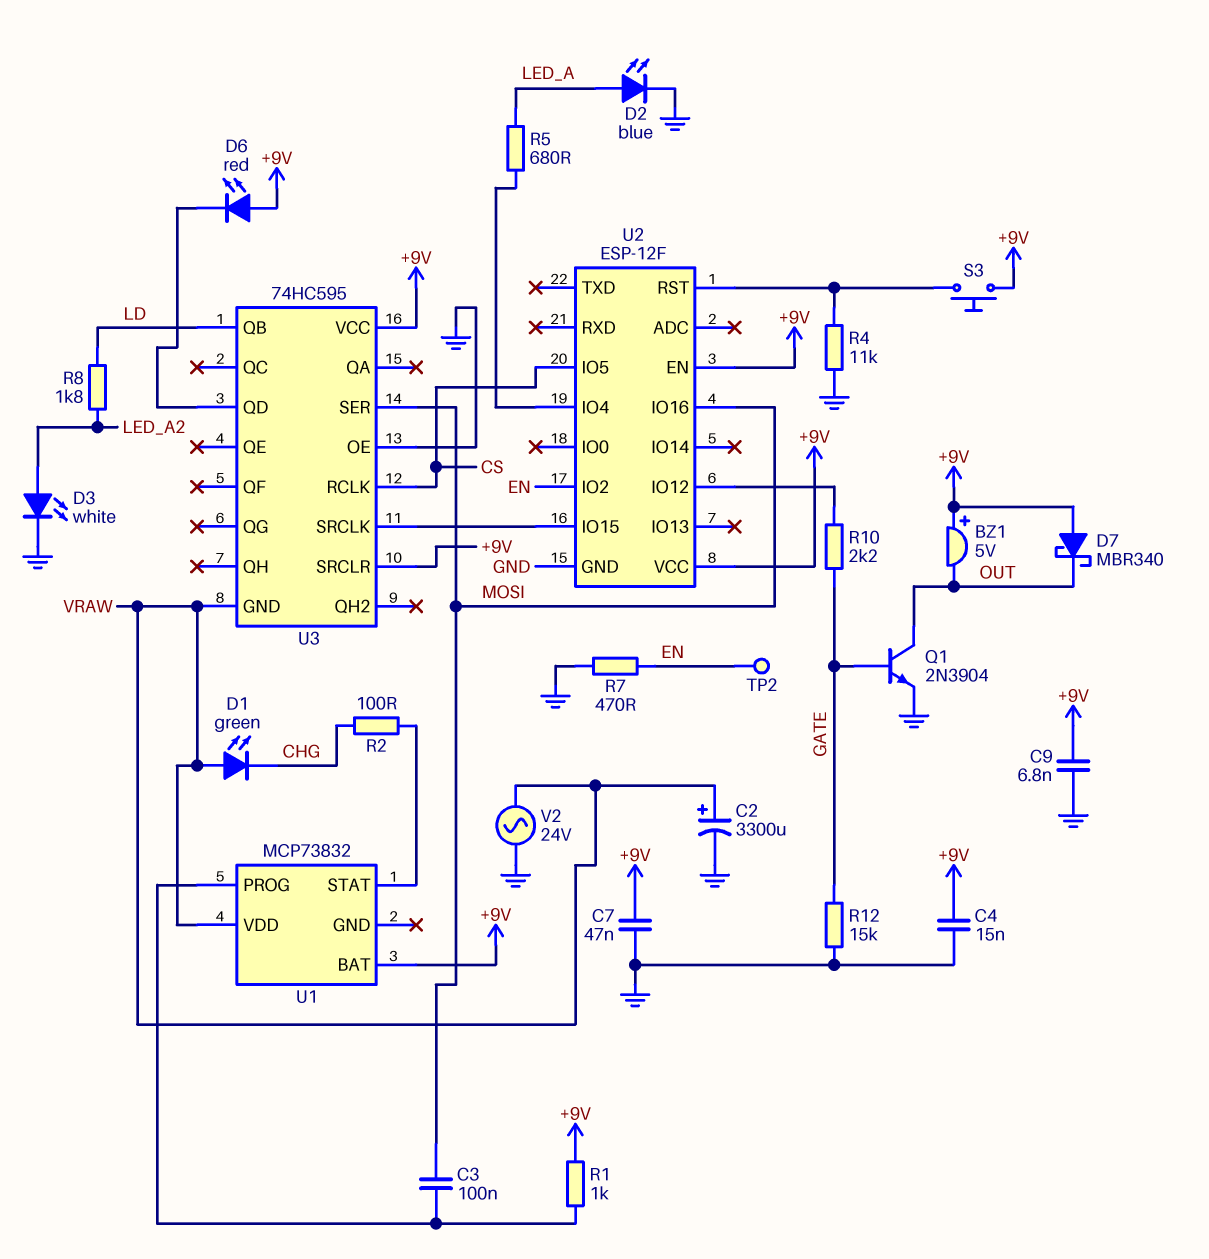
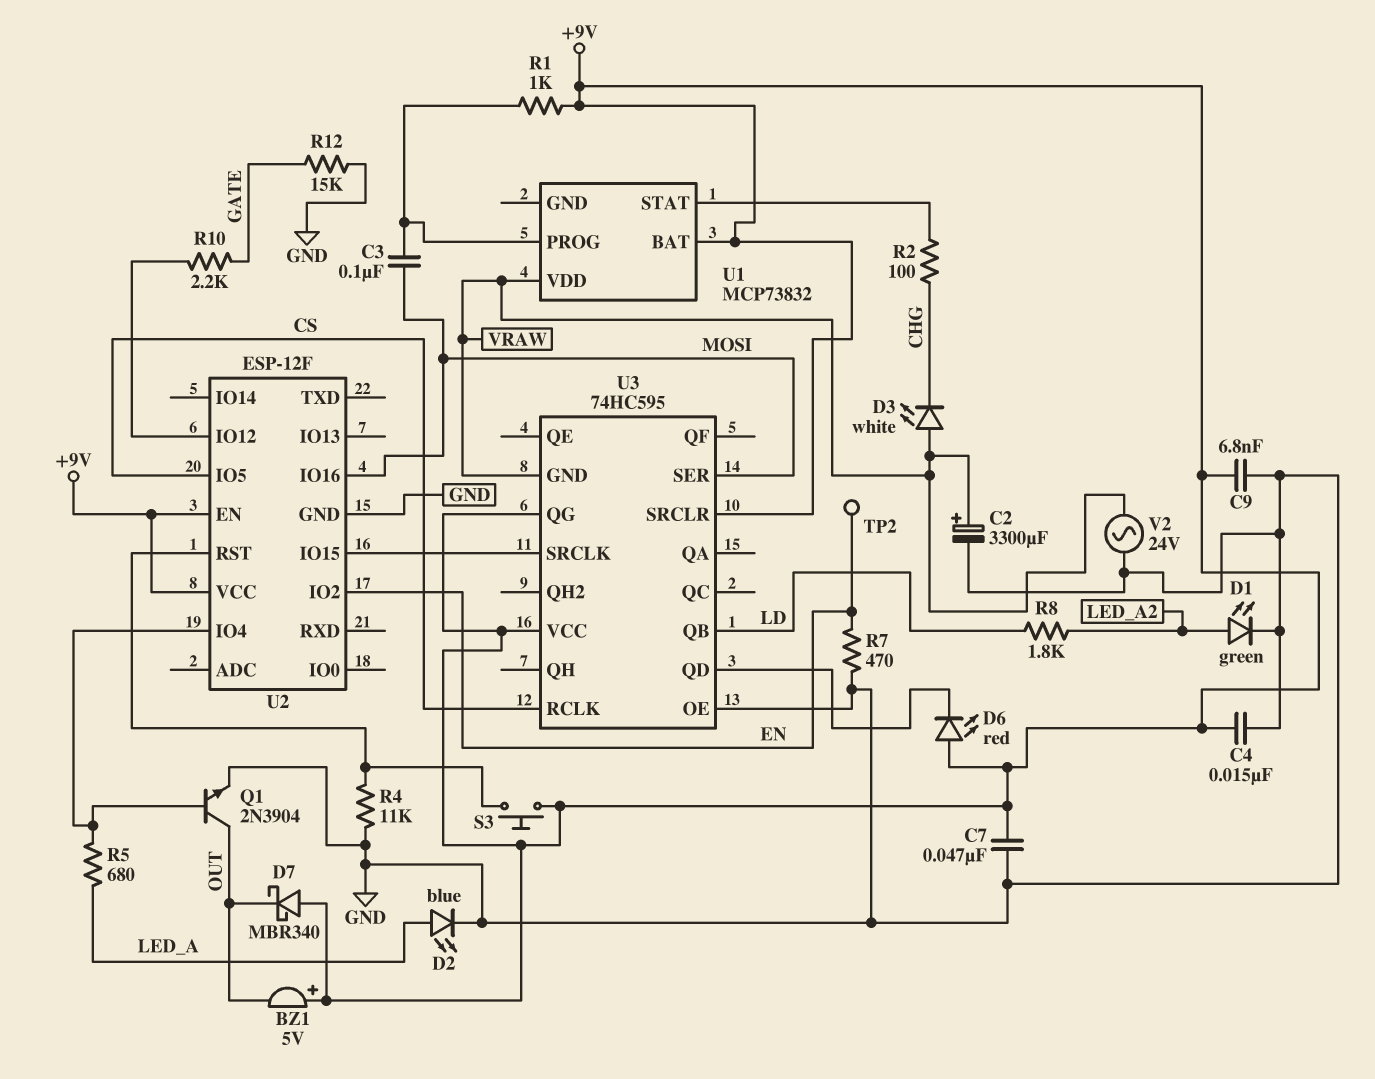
D1: LED green (A VRAW, K CHG) -> LED green (A LED_A2, K GND)
D3: LED white (A LED_A2, K GND) -> LED white (A VRAW, K CHG)
Q1: NPN 2N3904 (B GATE, C OUT, E GND) -> NPN 2N3904 (B U2/IO4, C OUT, E GND)
U3 pin QG: none -> +9V

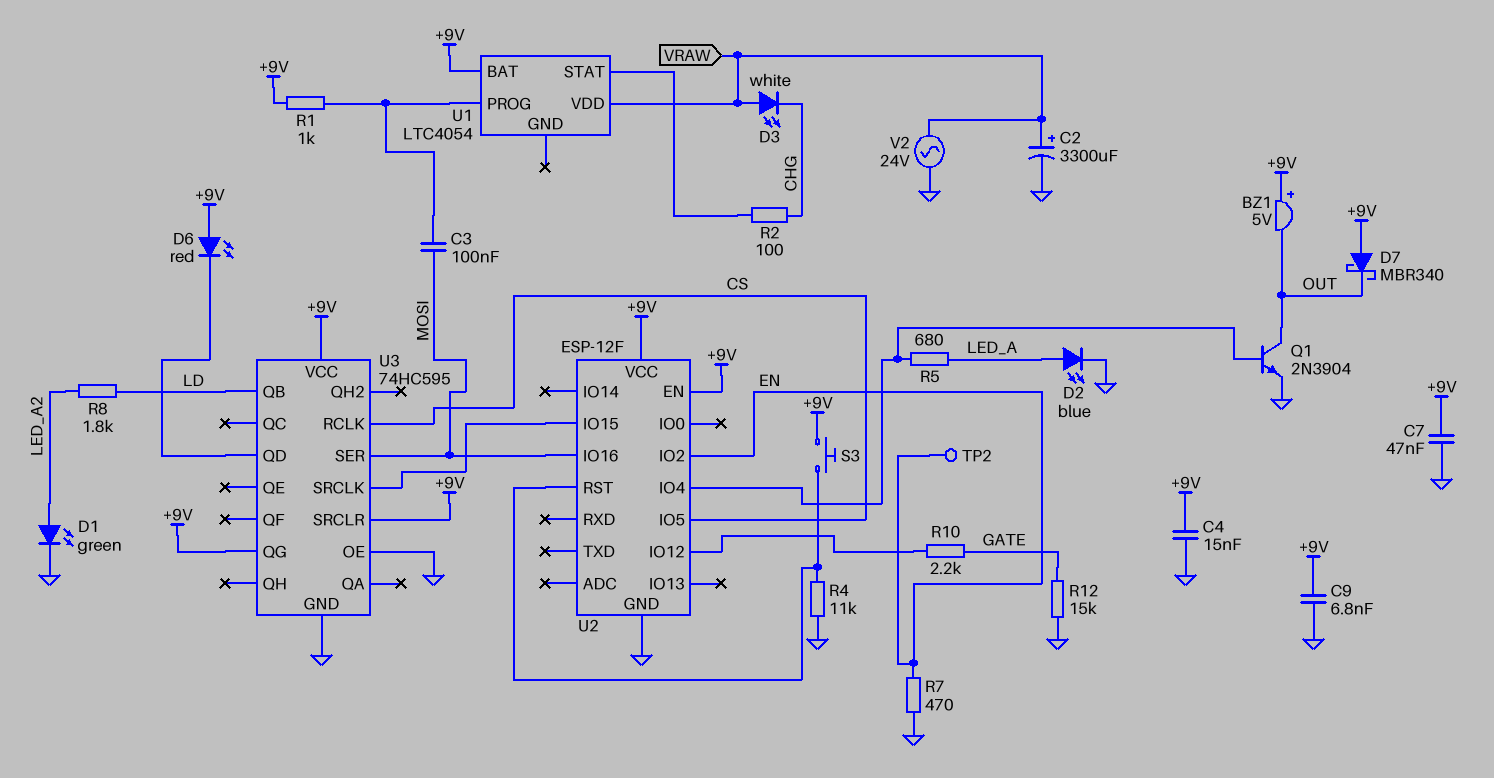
U1: MCP73832 -> LTC4054
U3 pin GND: VRAW -> GND

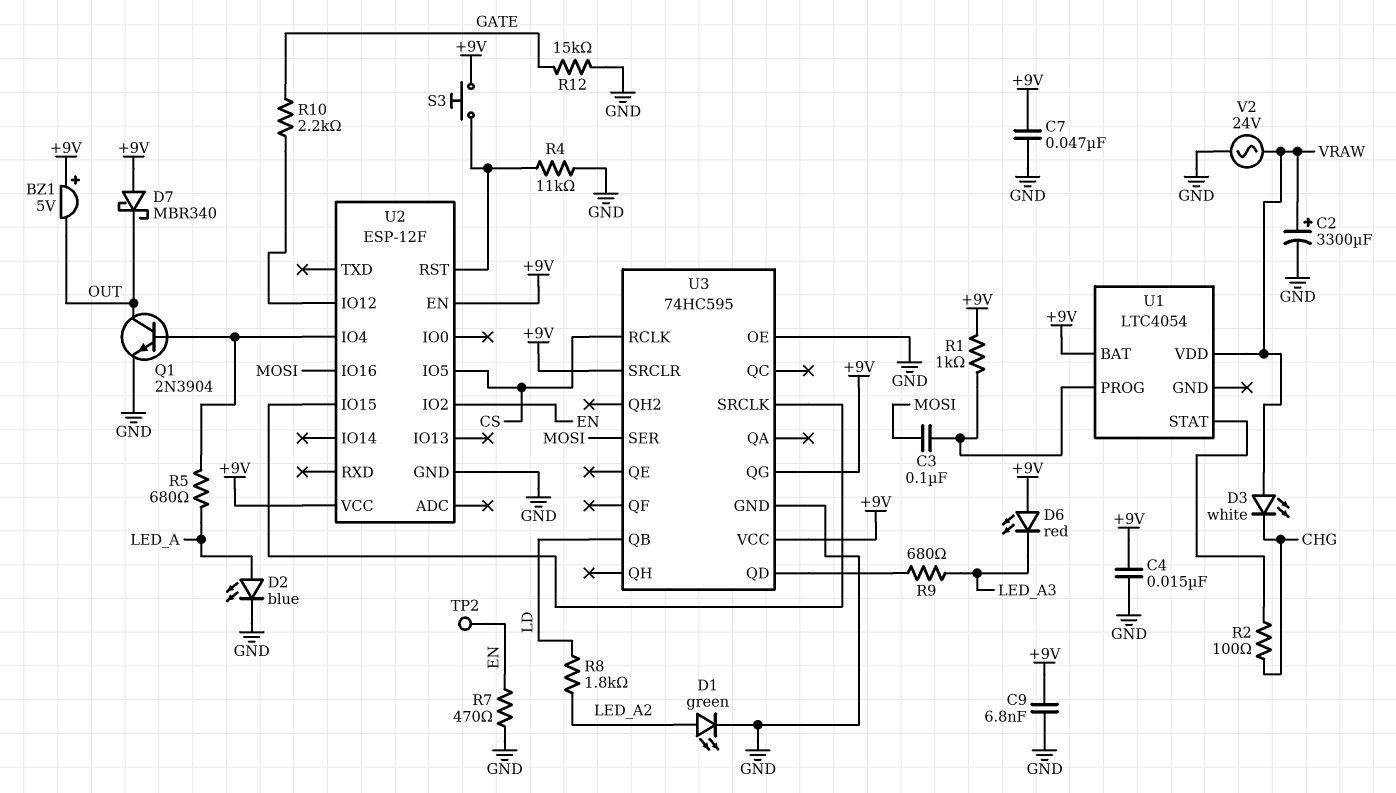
D6: LED red (A +9V, K U3/QD) -> LED red (A +9V, K LED_A3)
R9: none -> 680 (LED_A3, U3/QD)

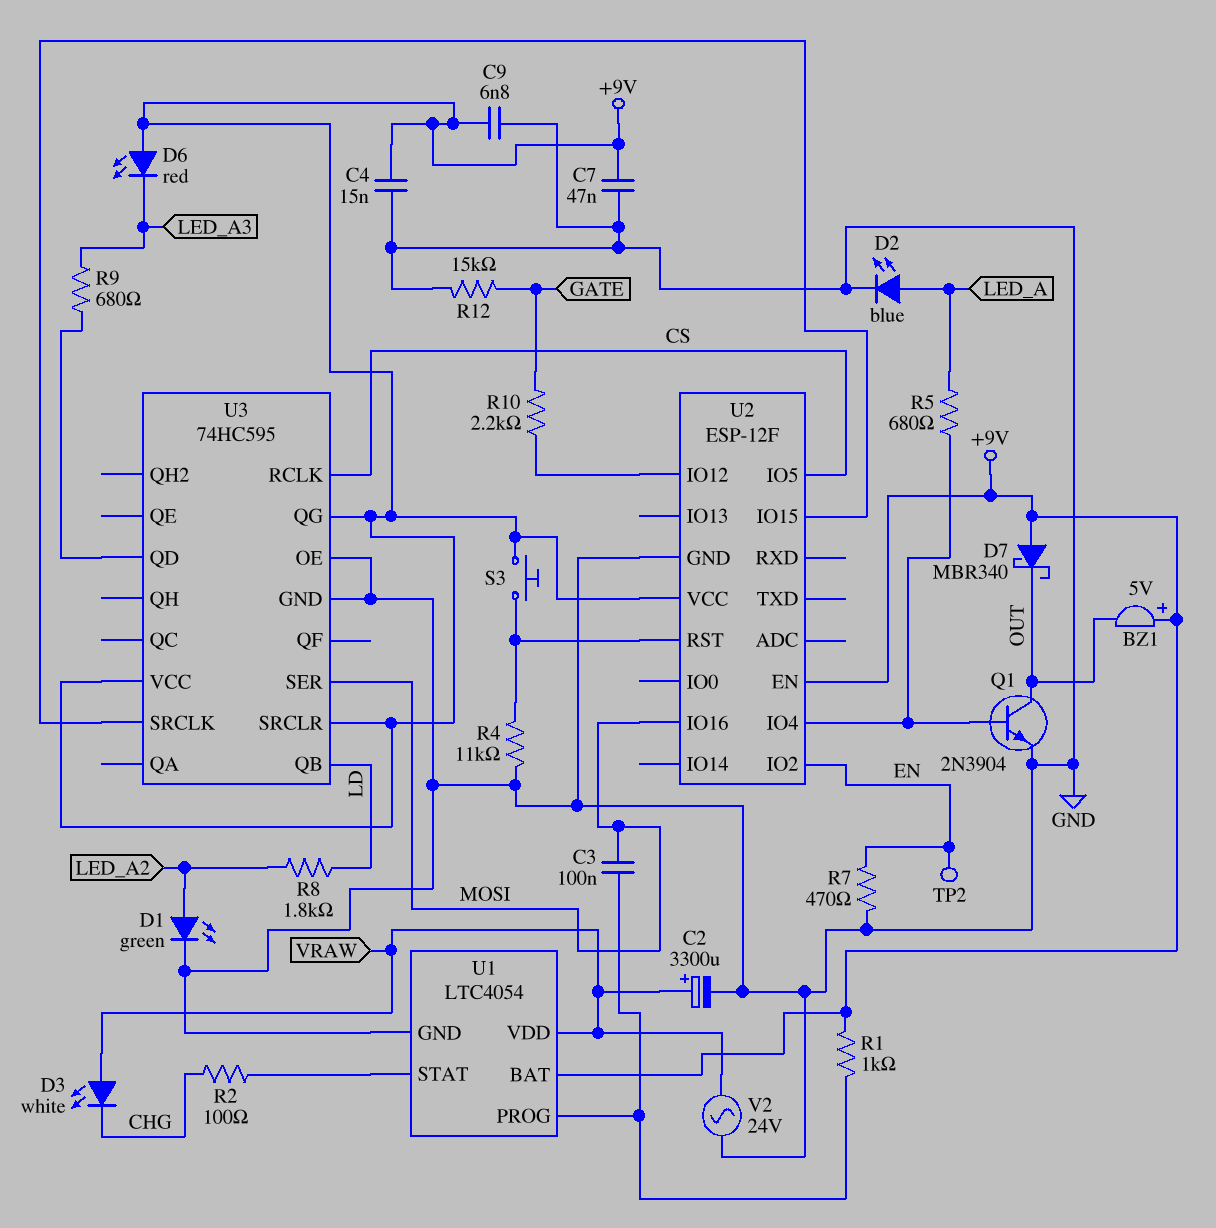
U1 pin GND: none -> GND

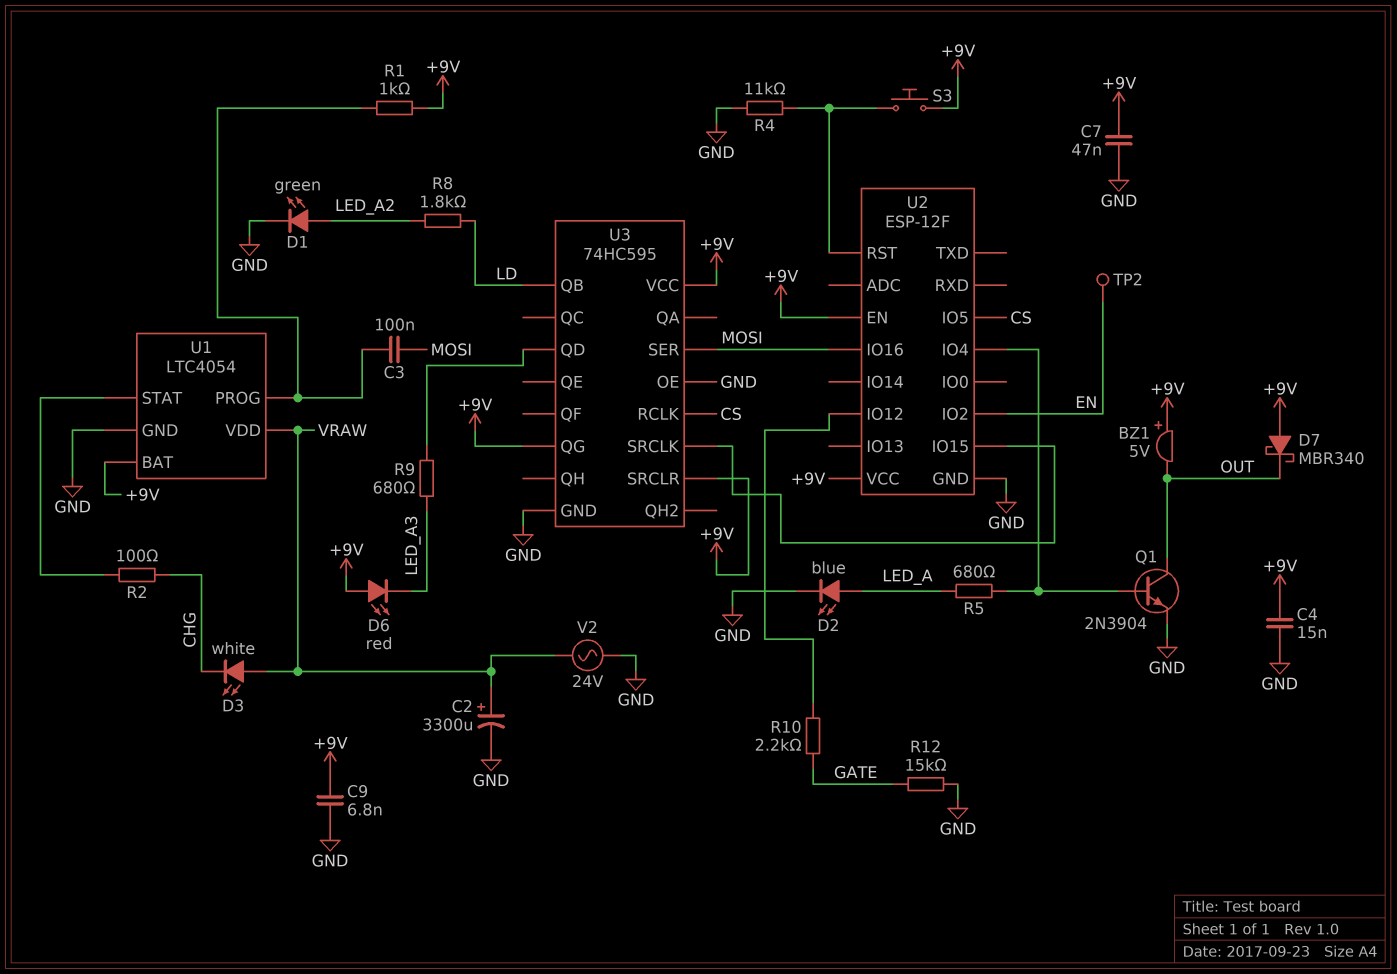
R7: 470 (EN, GND) -> none

